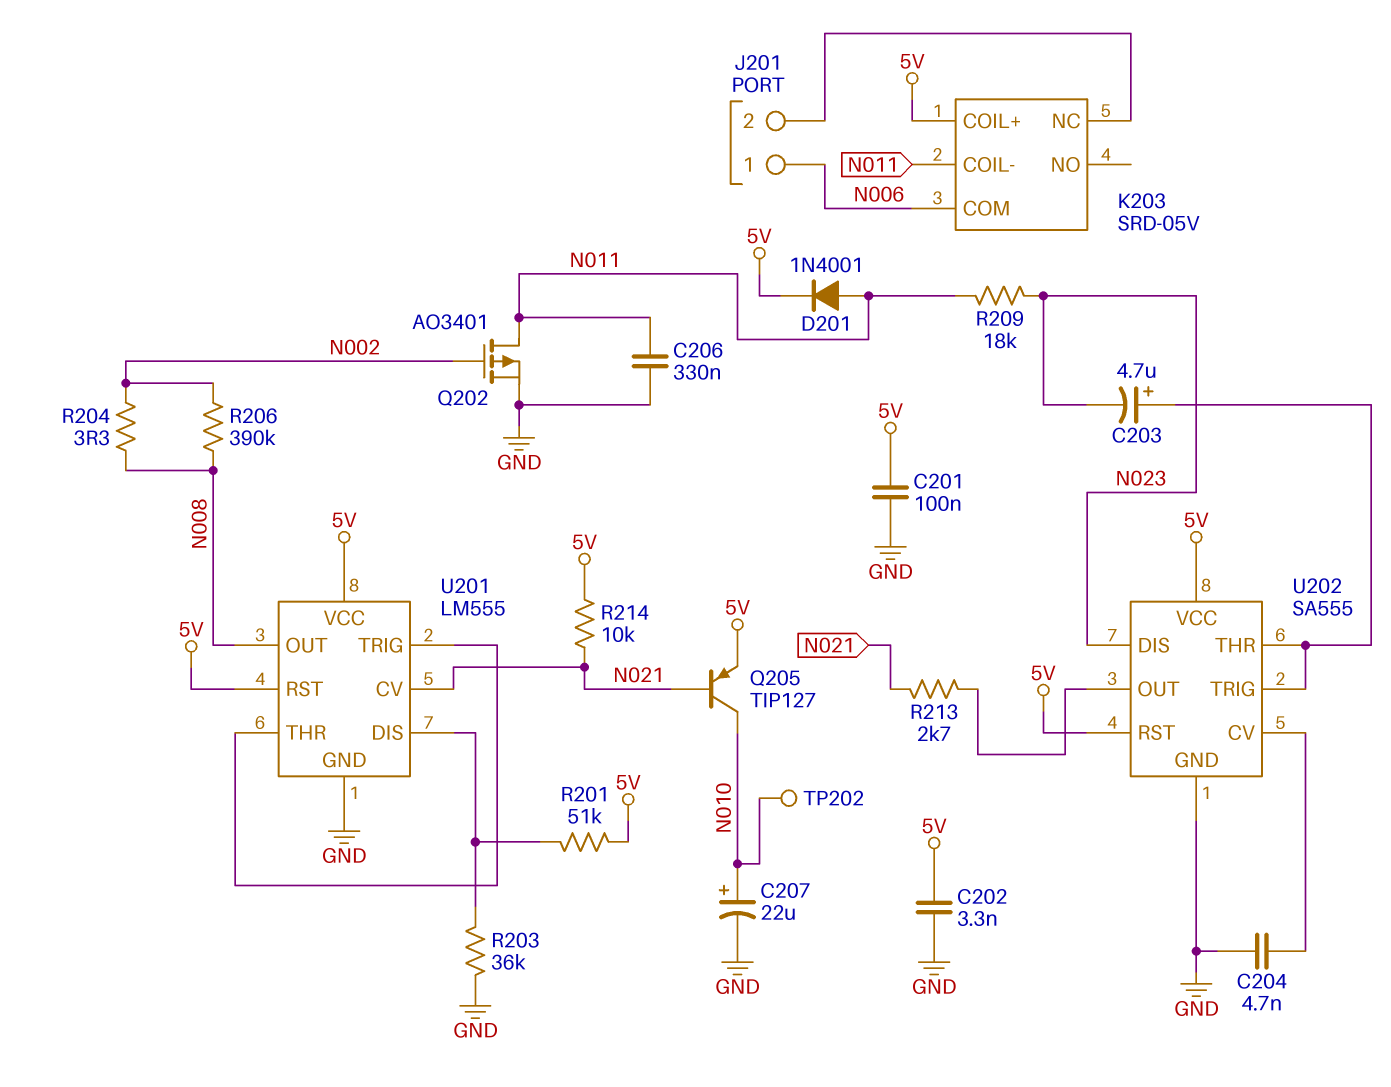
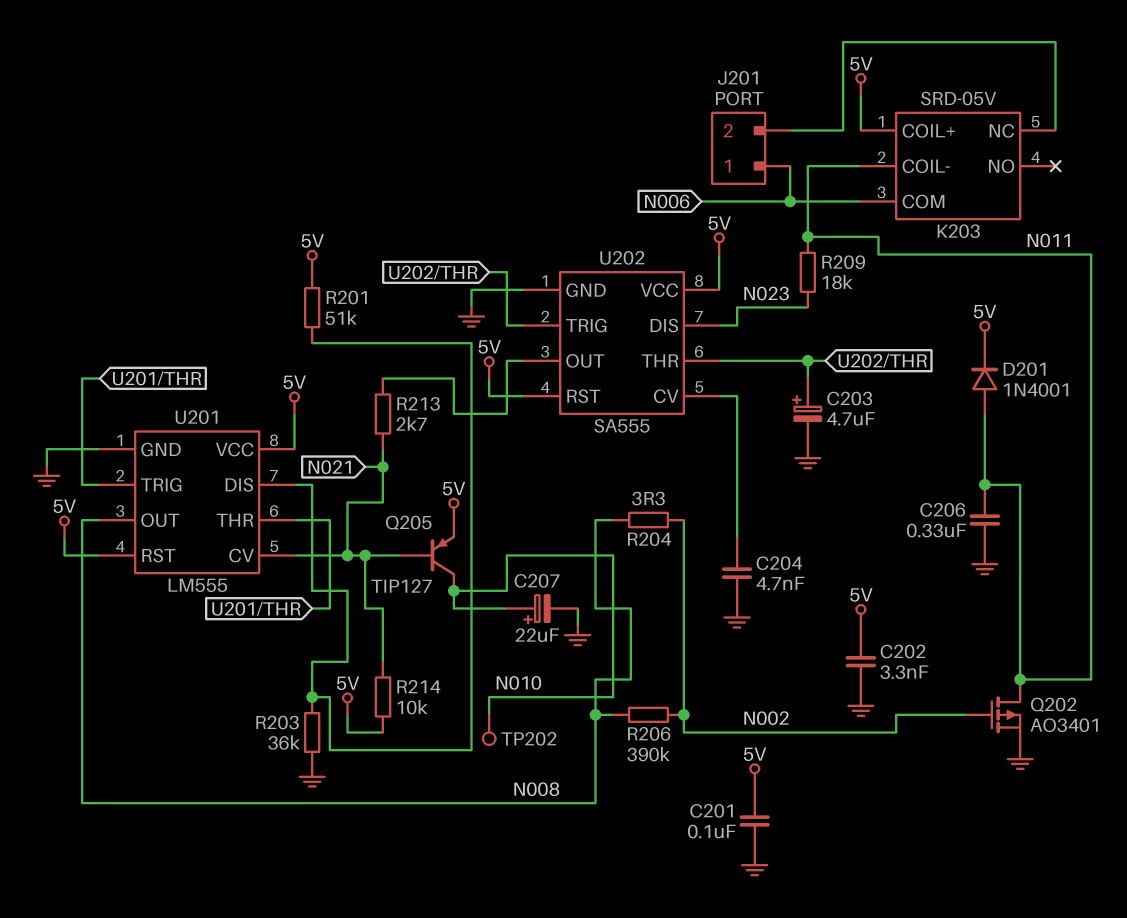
C203: 4.7uF (plus U202/THR, minus N023) -> 4.7uF (plus U202/THR, minus GND)

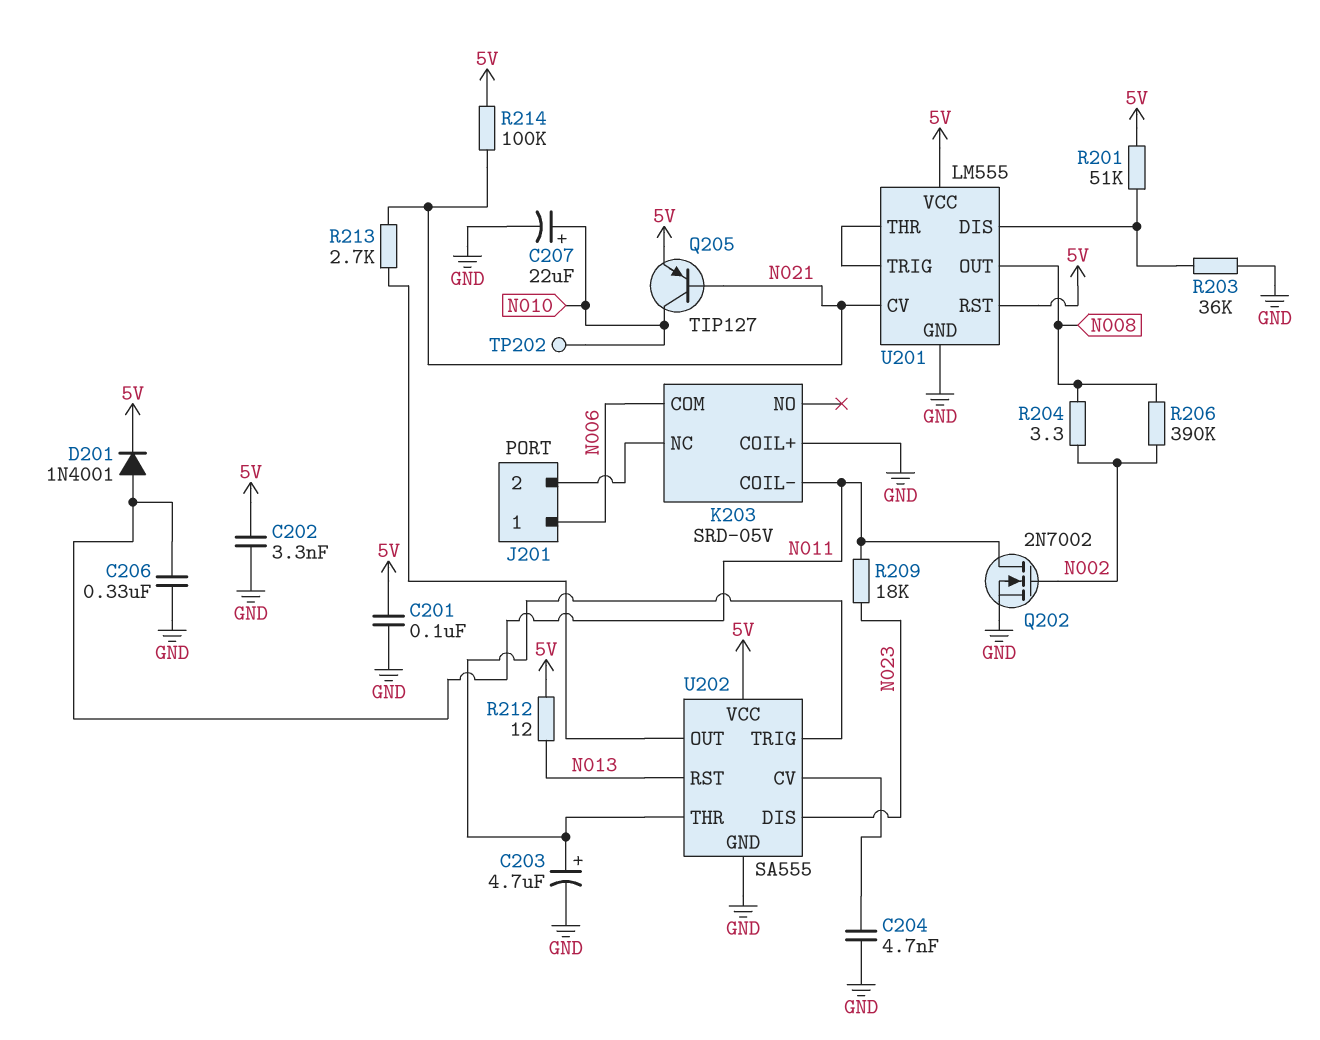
K203 pin COIL+: 5V -> GND
Q202: PMOS AO3401 (G N002, D N011, S GND) -> NMOS 2N7002 (G N002, D N011, S GND)
R212: none -> 12 (5V, N013)
R214: 10k (5V, N021) -> 100k (5V, N021)
U202 pin RST: 5V -> N013

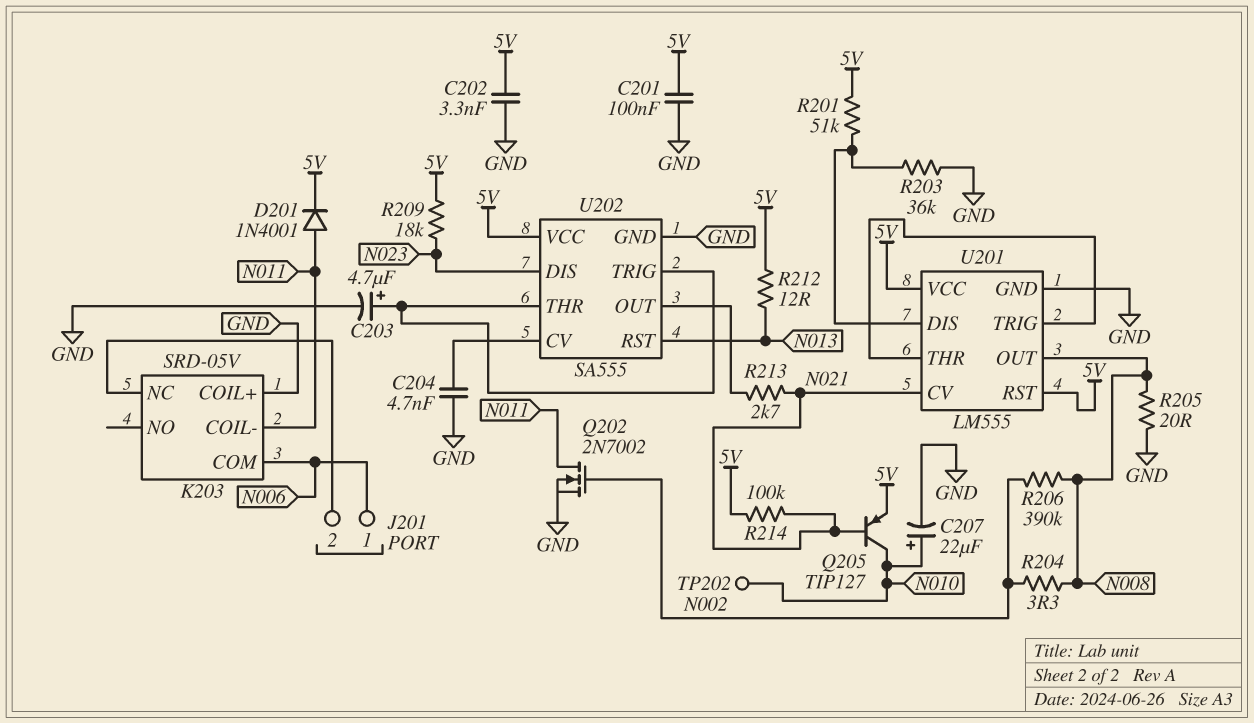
C206: 330nF (GND, N011) -> none
R205: none -> 20 (GND, N008)
R209: 18k (N011, N023) -> 18k (5V, N023)

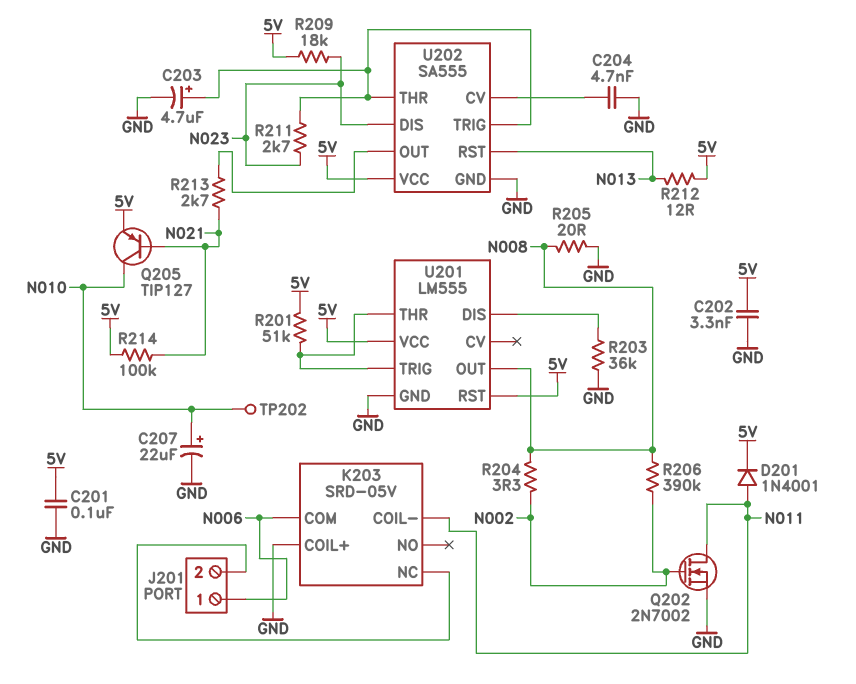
R201: 51k (5V, U201/DIS) -> 51k (5V, U201/THR)
R211: none -> 2.7k (N023, U202/THR)
U201 pin CV: N021 -> none

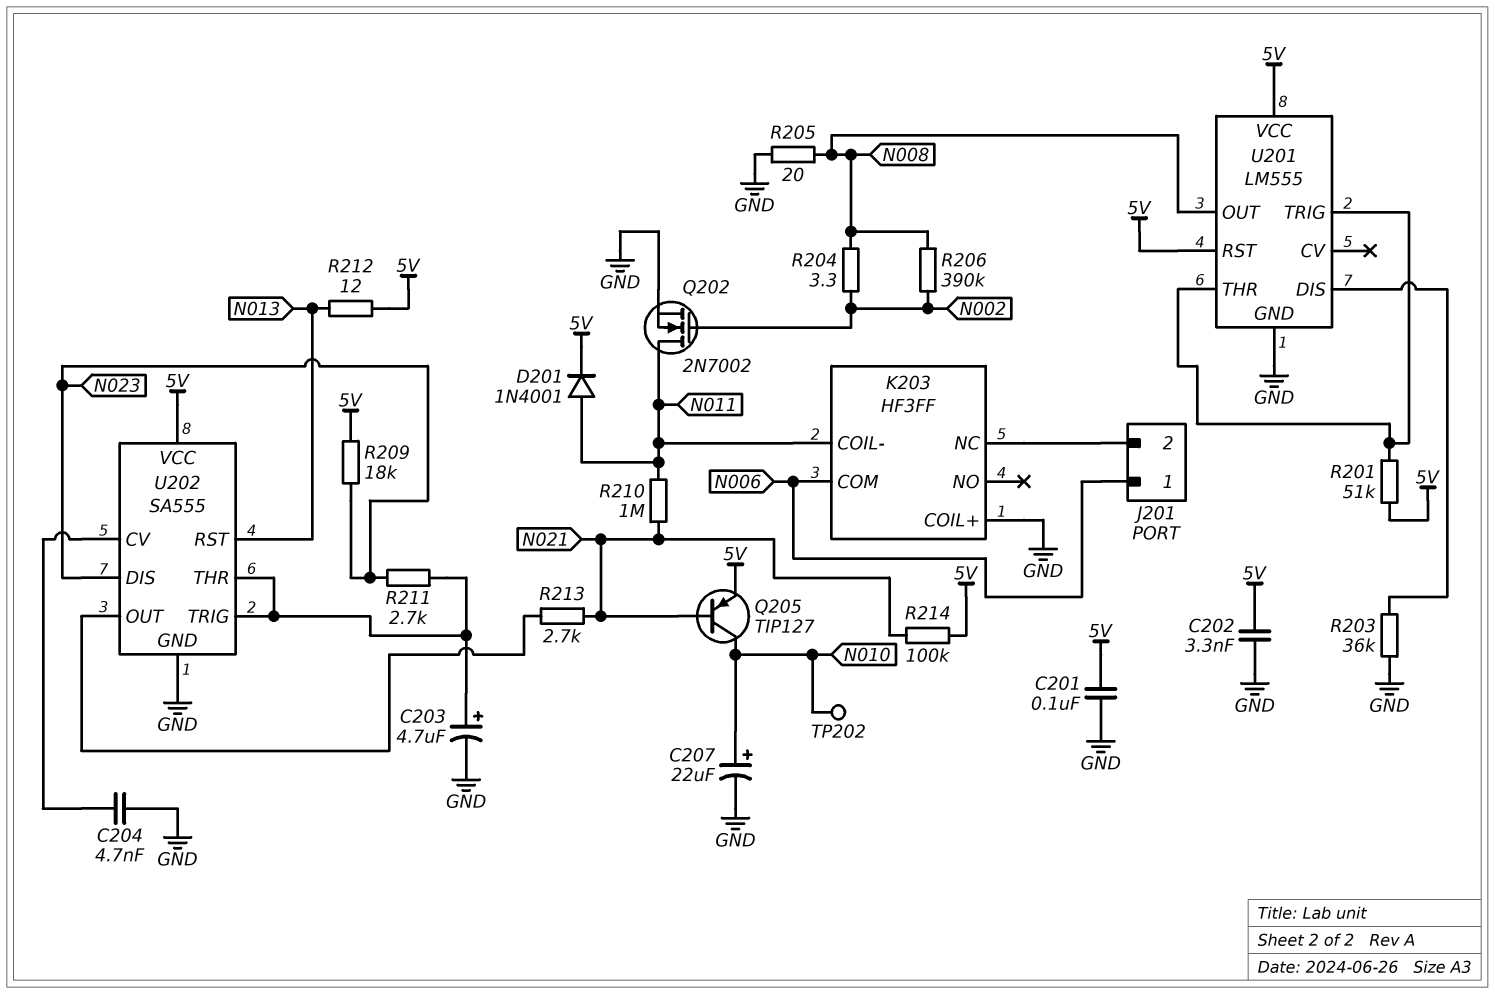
K203: SRD-05V -> HF3FF
R210: none -> 1M (N011, N021)

